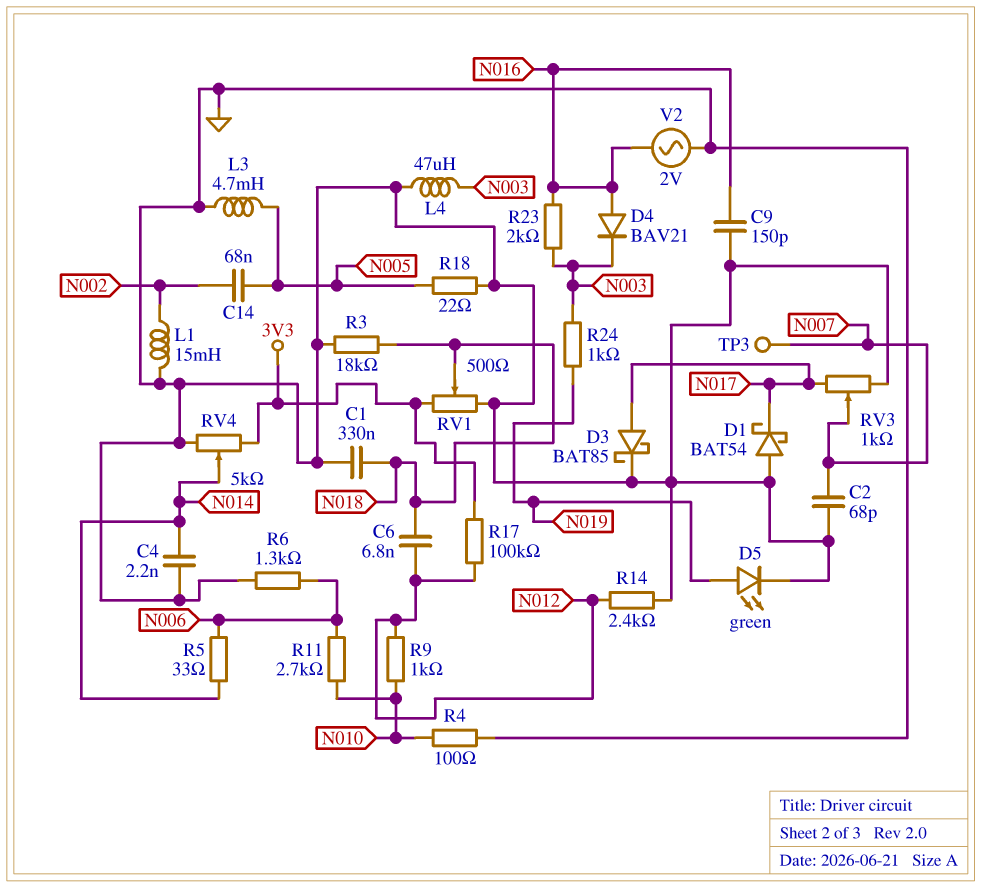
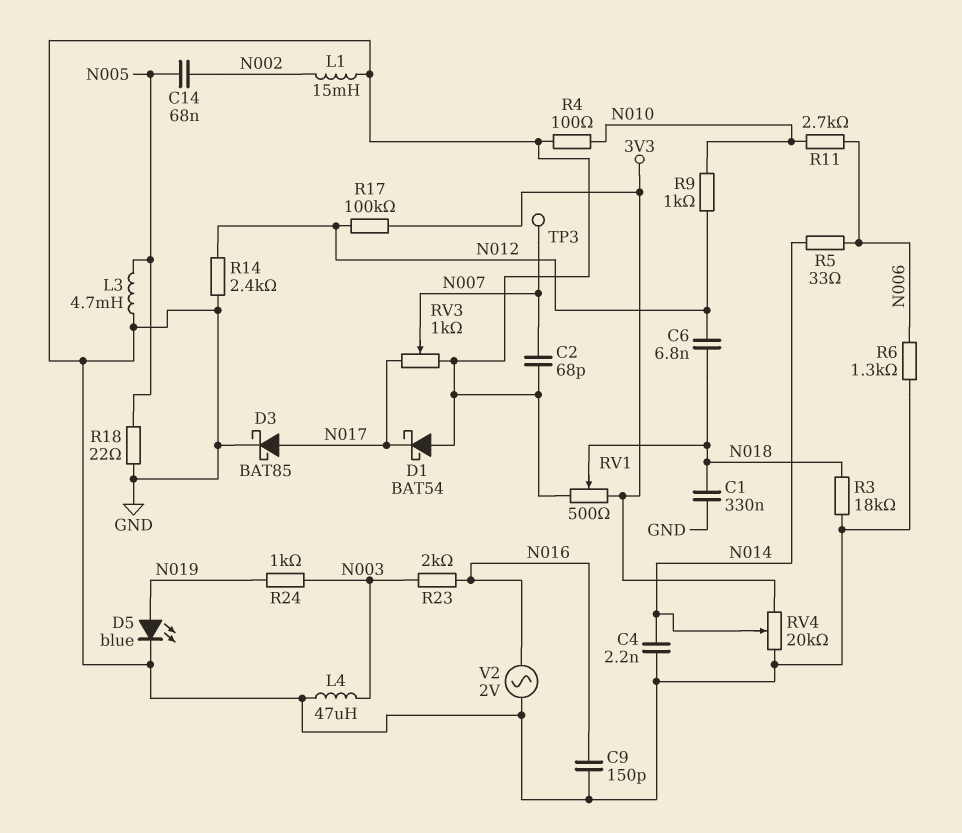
D4: diode BAV21 (A N016, K N003) -> none
D5: LED green (A N019, K GND) -> LED blue (A N019, K GND)
RV4: 5k (3V3, GND, wiper N014) -> 20k (3V3, GND, wiper N014)

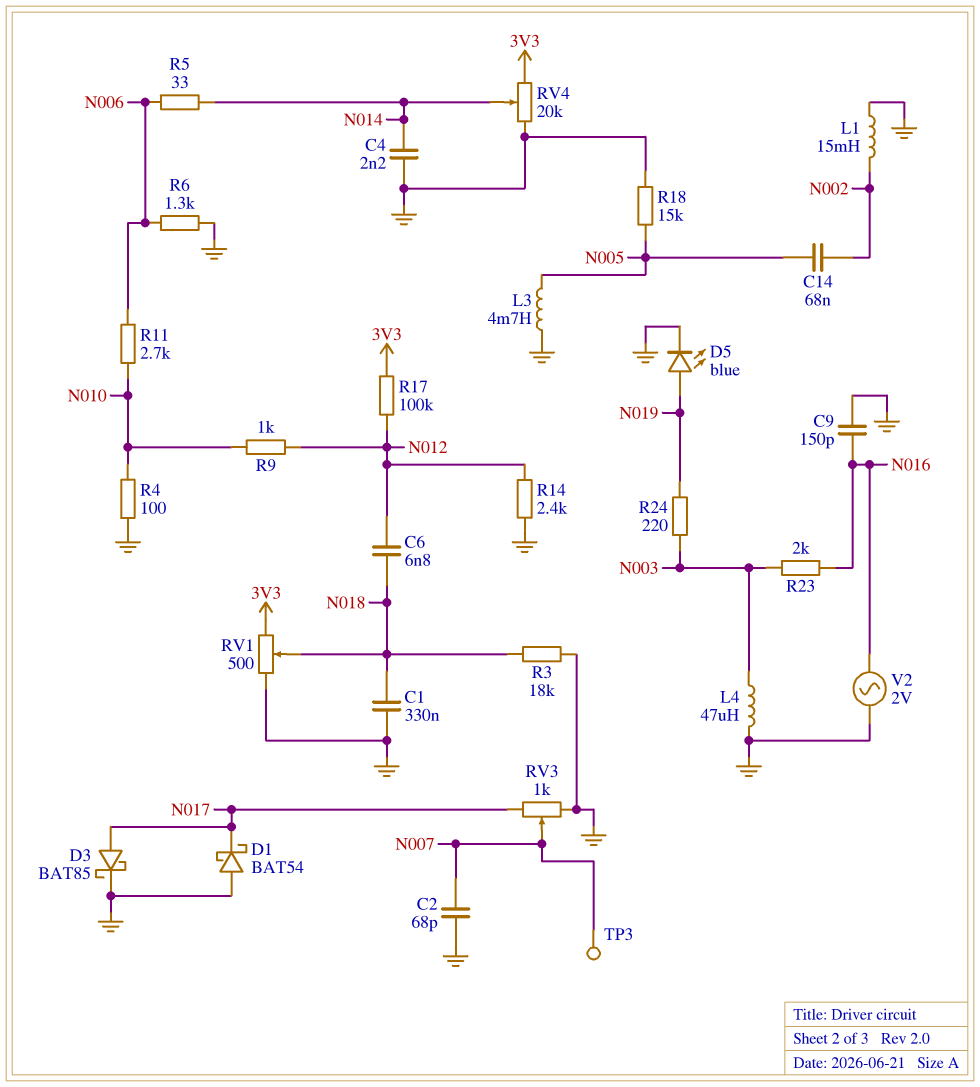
R18: 22 (GND, N005) -> 15k (GND, N005)
R24: 1k (N003, N019) -> 220 (N003, N019)

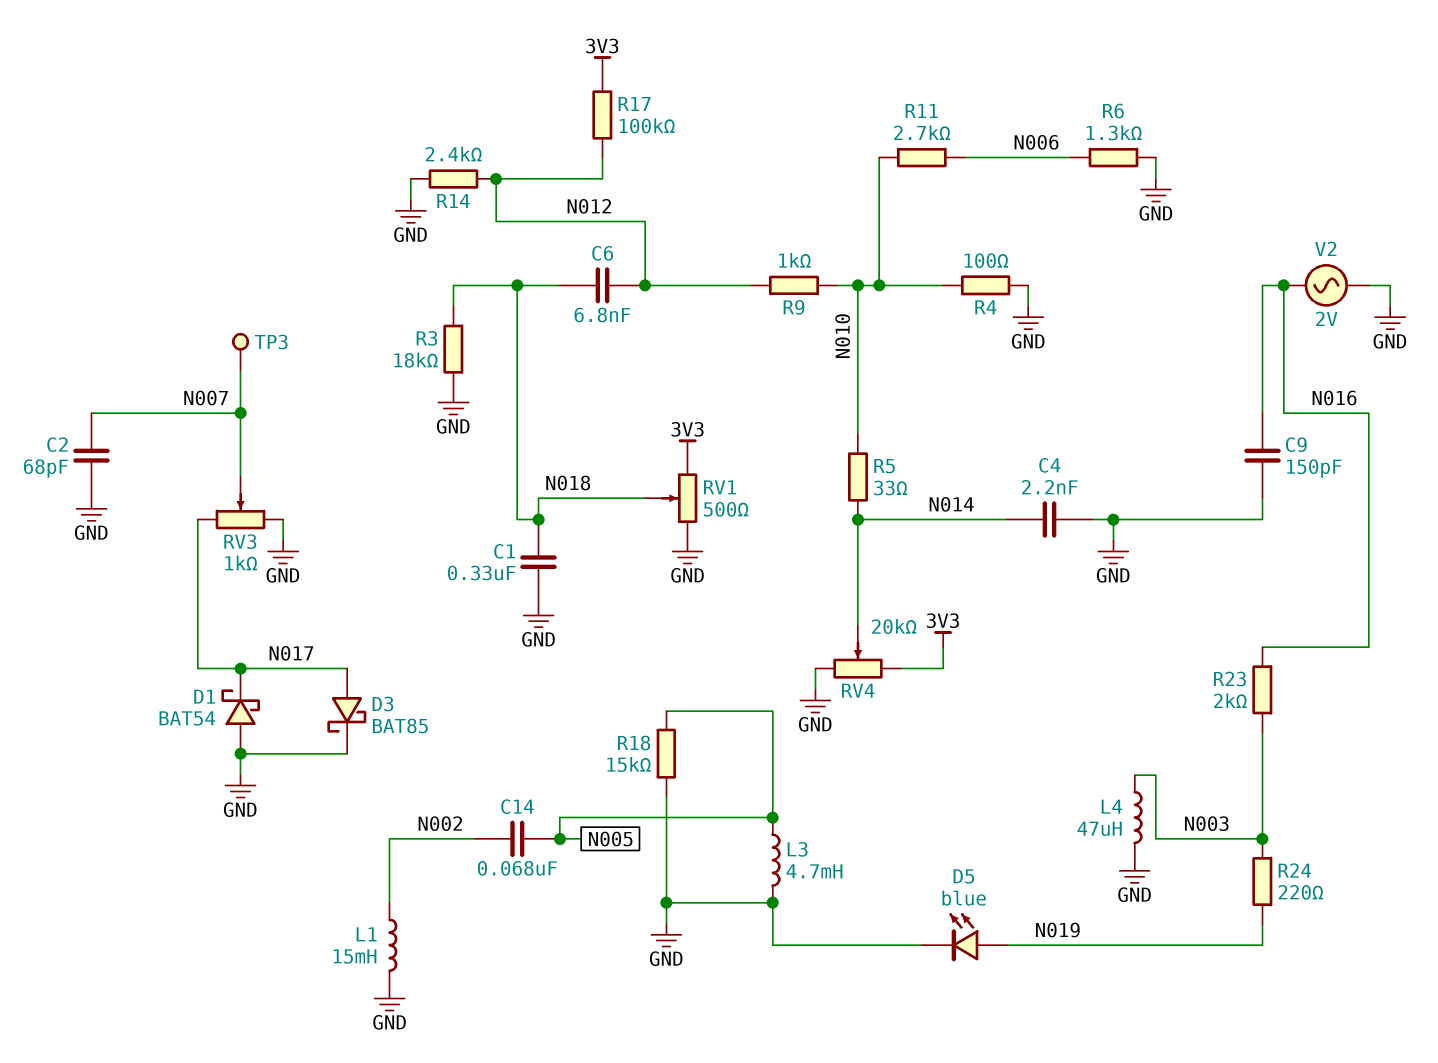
R5: 33 (N006, N014) -> 33 (N010, N014)

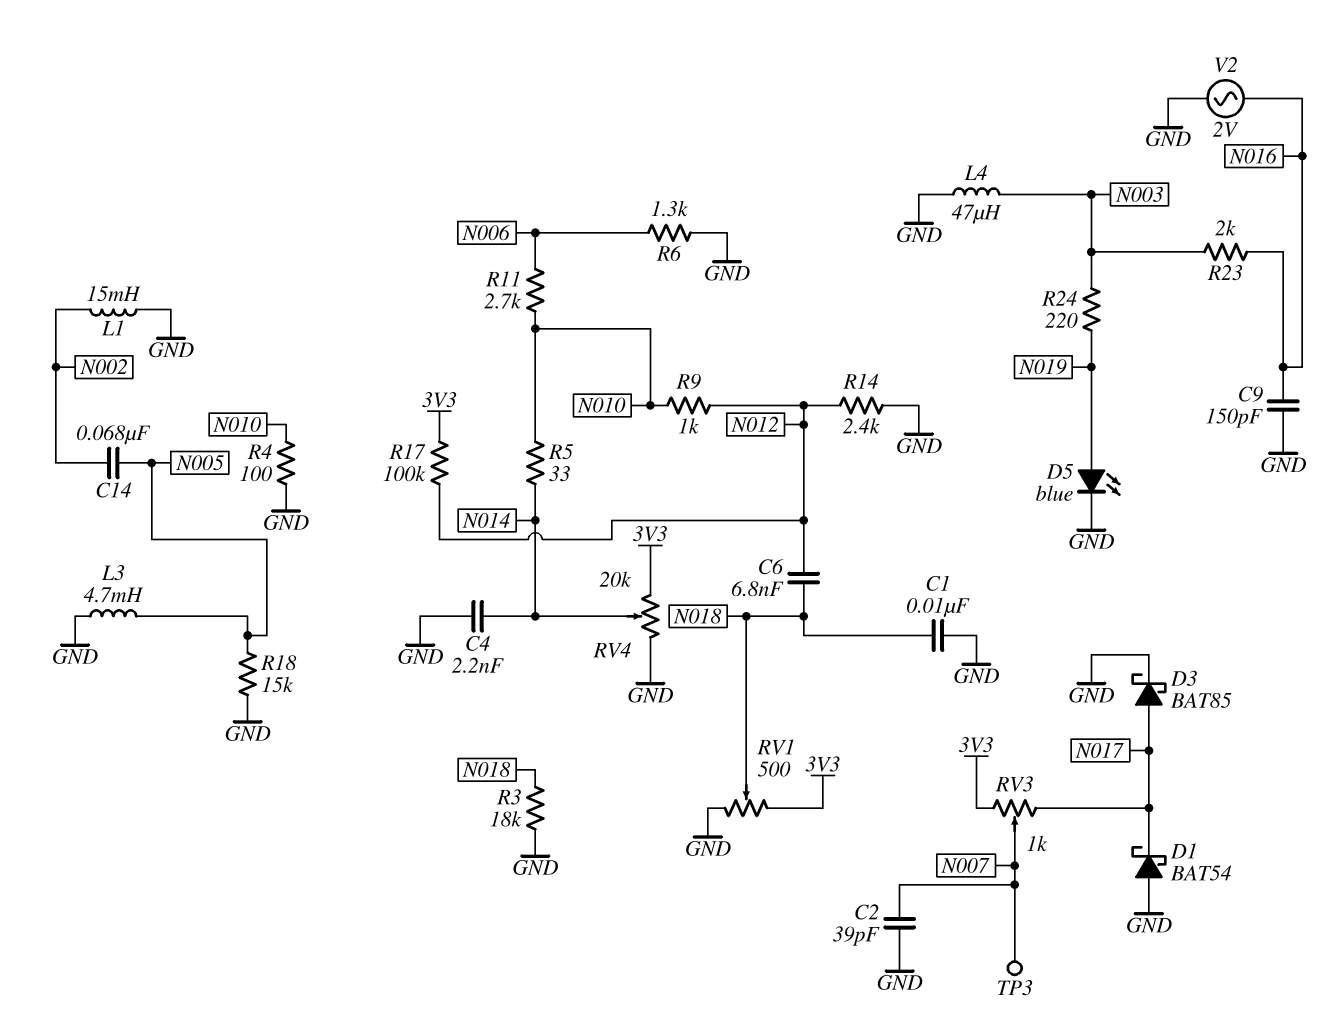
C1: 330nF (GND, N018) -> 10nF (GND, N018)
C2: 68pF (GND, N007) -> 39pF (GND, N007)
RV3: 1k (GND, N017, wiper N007) -> 1k (3V3, N017, wiper N007)

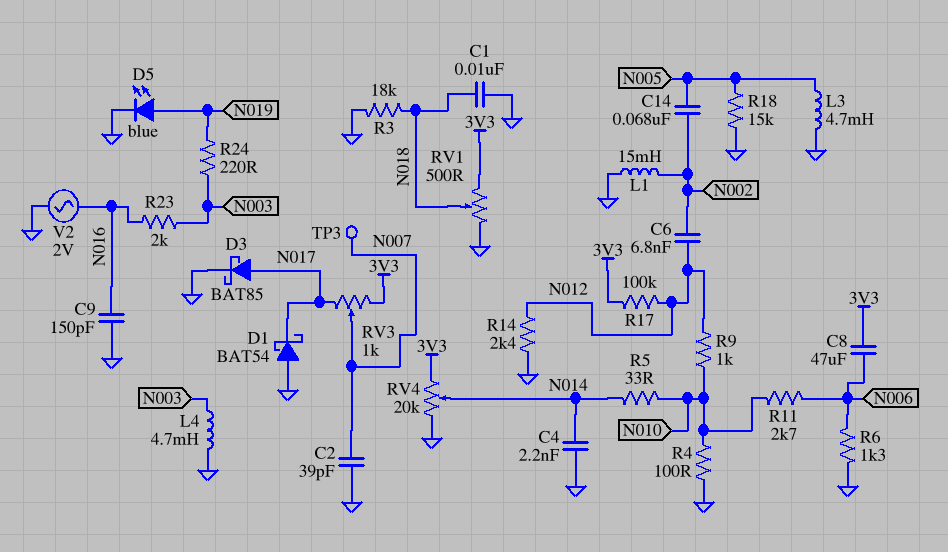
C6: 6.8nF (N012, N018) -> 6.8nF (N002, N012)
C8: none -> 47uF (3V3, N006)
L4: 47uH (GND, N003) -> 4.7mH (GND, N003)

